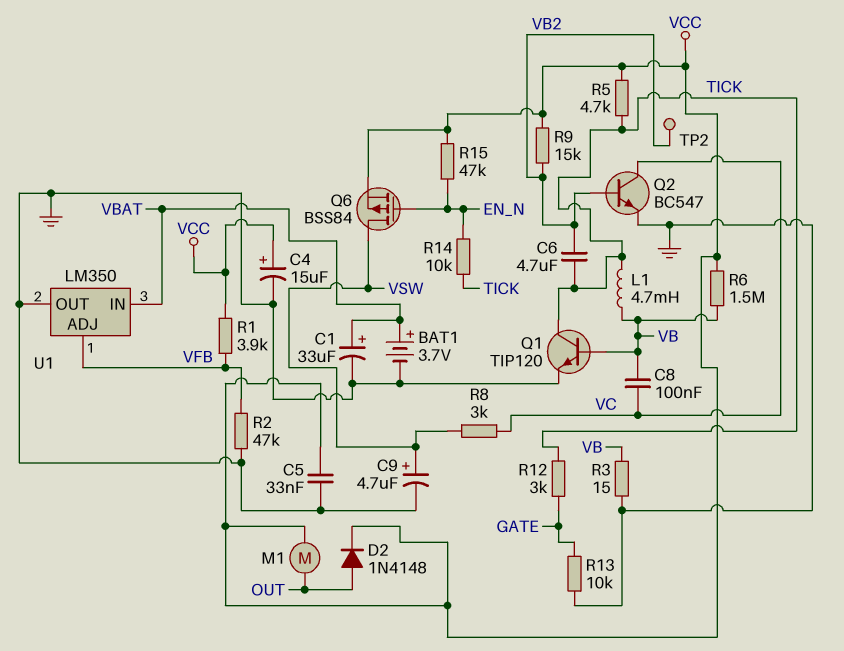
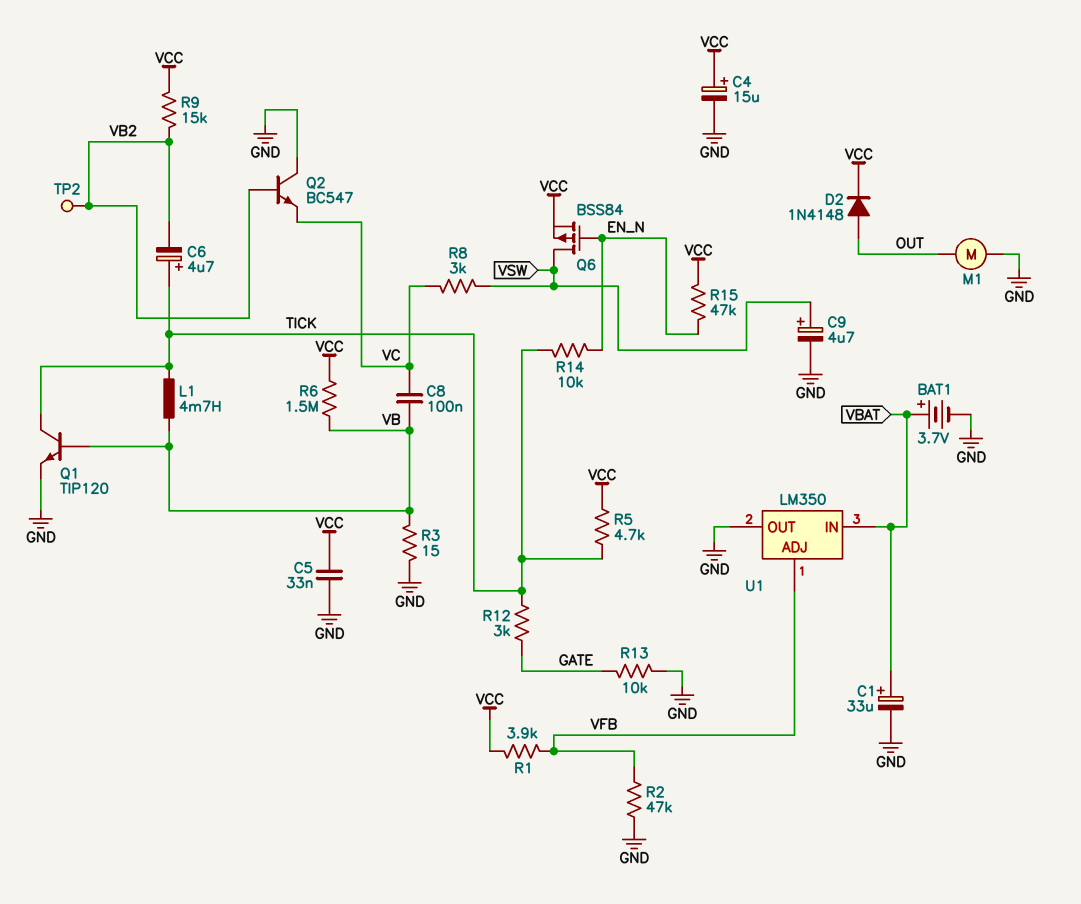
C6: 4.7uF (TICK, VB2) -> 4.7uF (plus TICK, minus VB2)
M1: motor (OUT, VCC) -> motor (GND, OUT)
Q2: NPN BC547 (B VB2, C VC, E GND) -> NPN BC547 (B VB2, C GND, E VC)

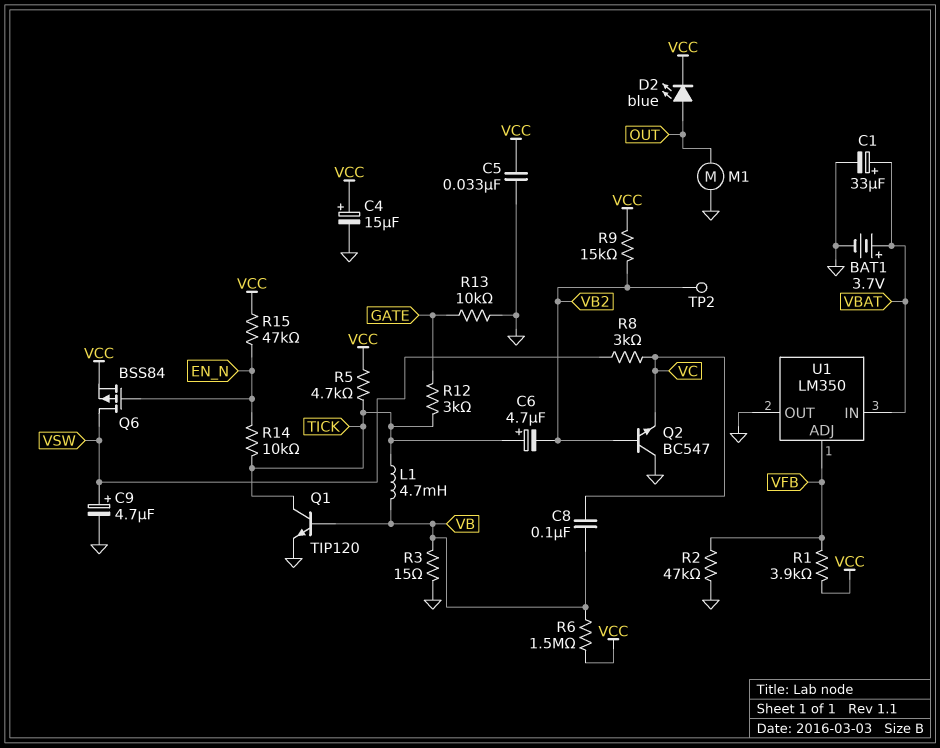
D2: diode 1N4148 (A OUT, K VCC) -> LED blue (A OUT, K VCC)

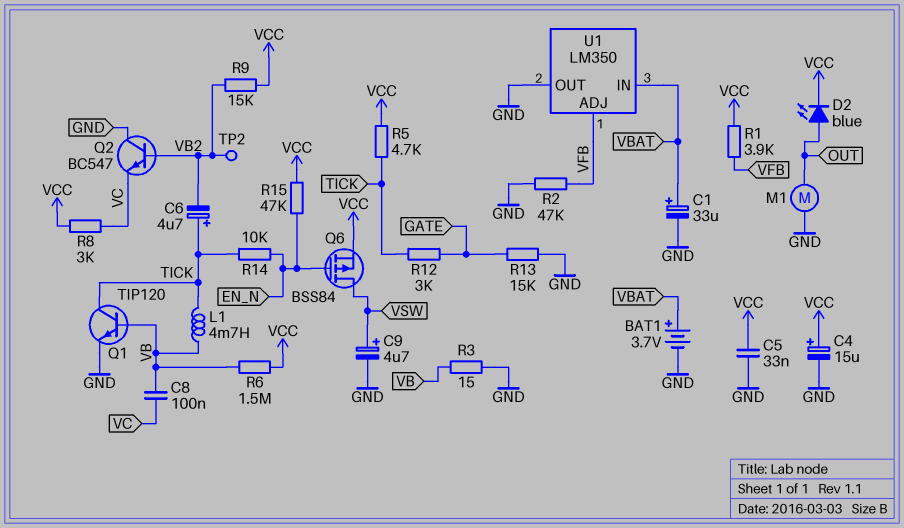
R8: 3k (VC, VSW) -> 3k (VC, VCC)
R13: 10k (GATE, GND) -> 15k (GATE, GND)

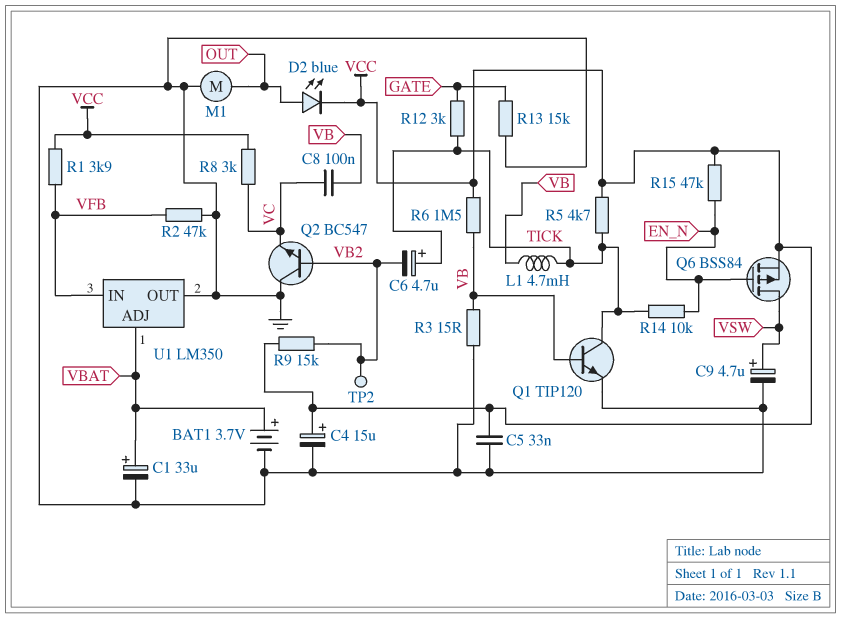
U1 pin ADJ: VFB -> VBAT
U1 pin IN: VBAT -> VFB

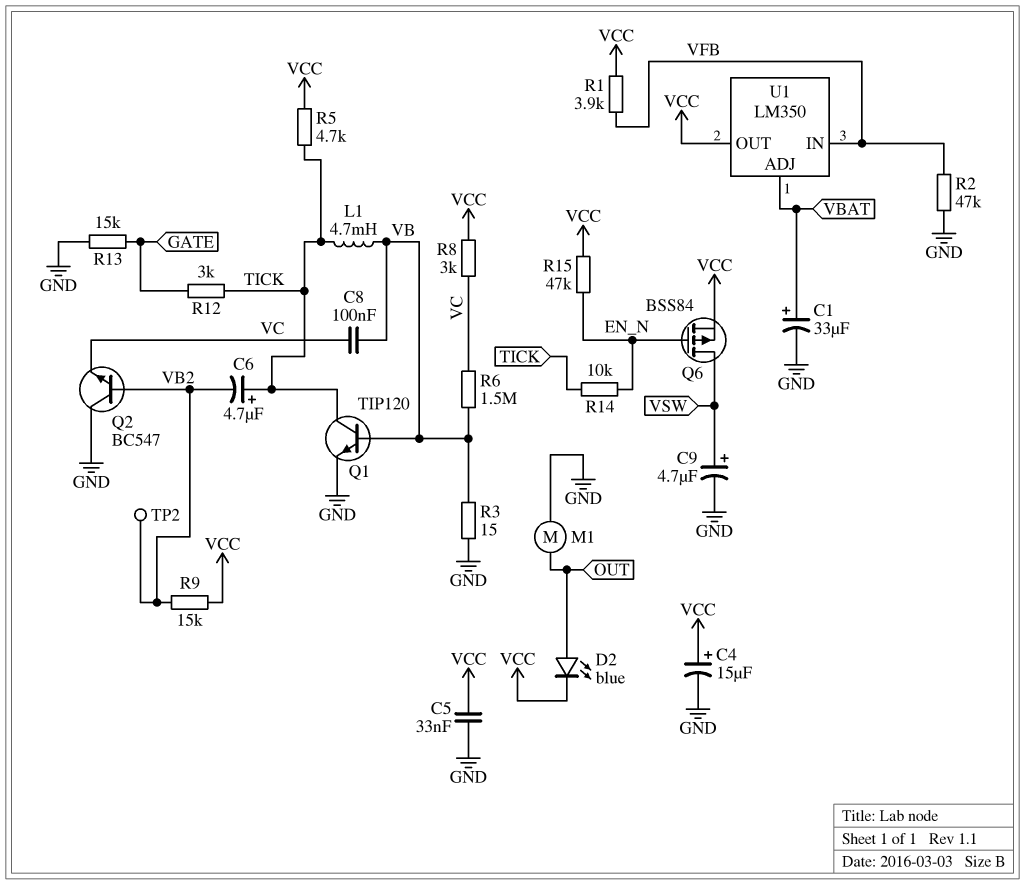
BAT1: 3.7V (plus VBAT, minus GND) -> none
R6: 1.5M (VB, VCC) -> 1.5M (VB, VC)
U1 pin OUT: GND -> VCC

